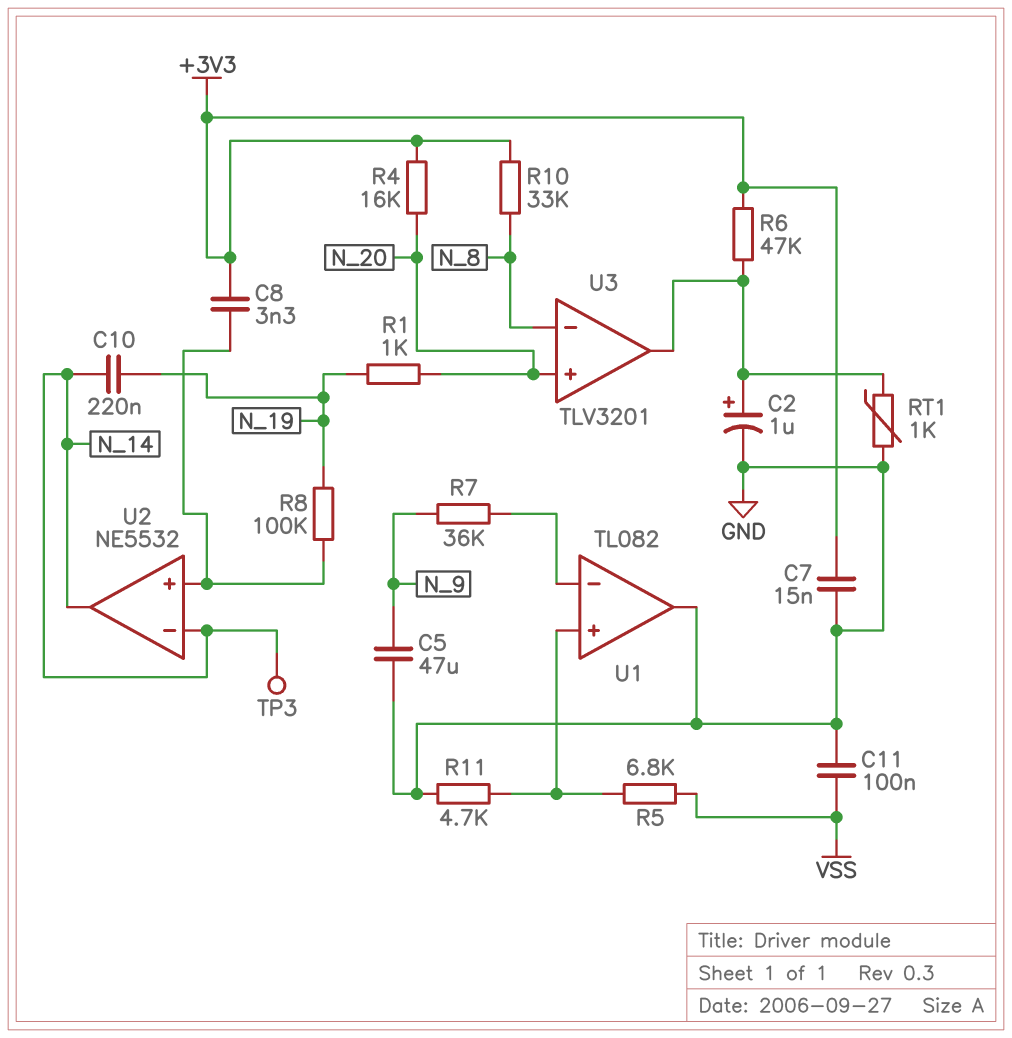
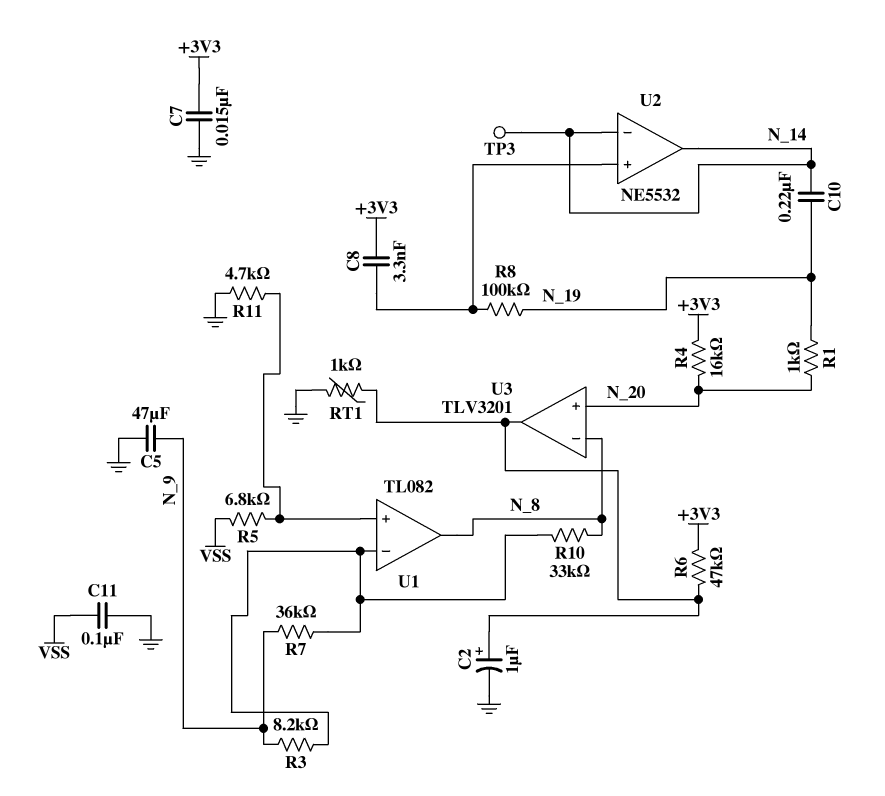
R3: none -> 8.2k (N_9, U1/in-)
R10: 33k (+3V3, N_8) -> 33k (N_8, U1/in-)
U1 pin out: GND -> N_8

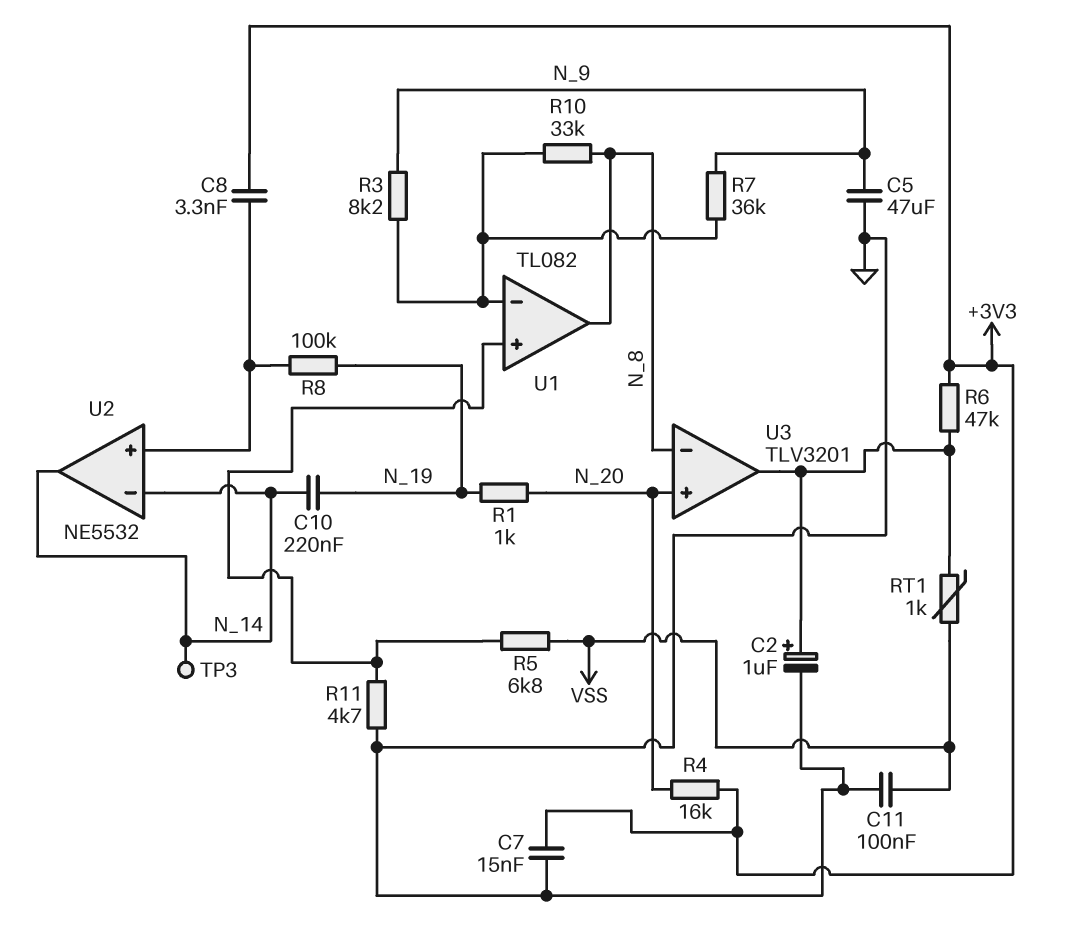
RT1: 1k (GND, U3/out) -> 1k (U3/out, VSS)

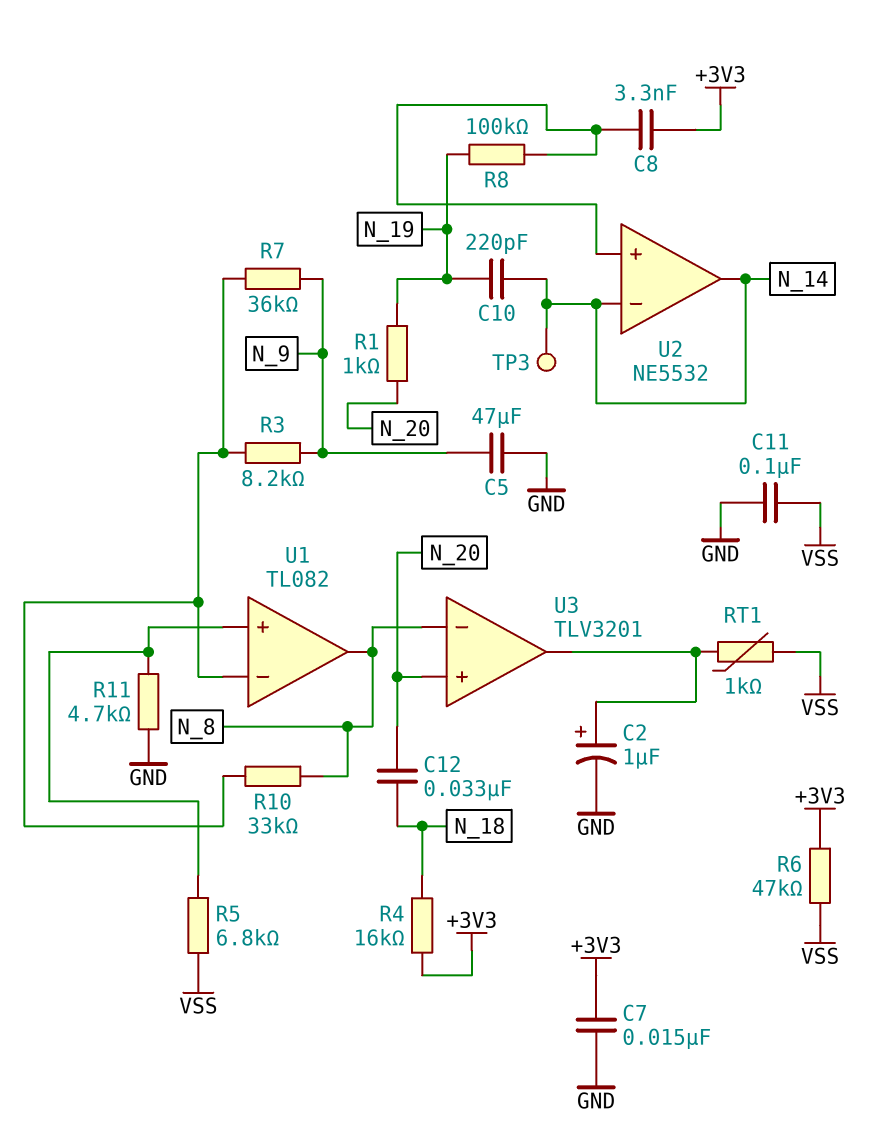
C10: 220nF (N_14, N_19) -> 220pF (N_14, N_19)
C12: none -> 33nF (N_18, N_20)
R4: 16k (+3V3, N_20) -> 16k (+3V3, N_18)
R6: 47k (+3V3, U3/out) -> 47k (+3V3, VSS)

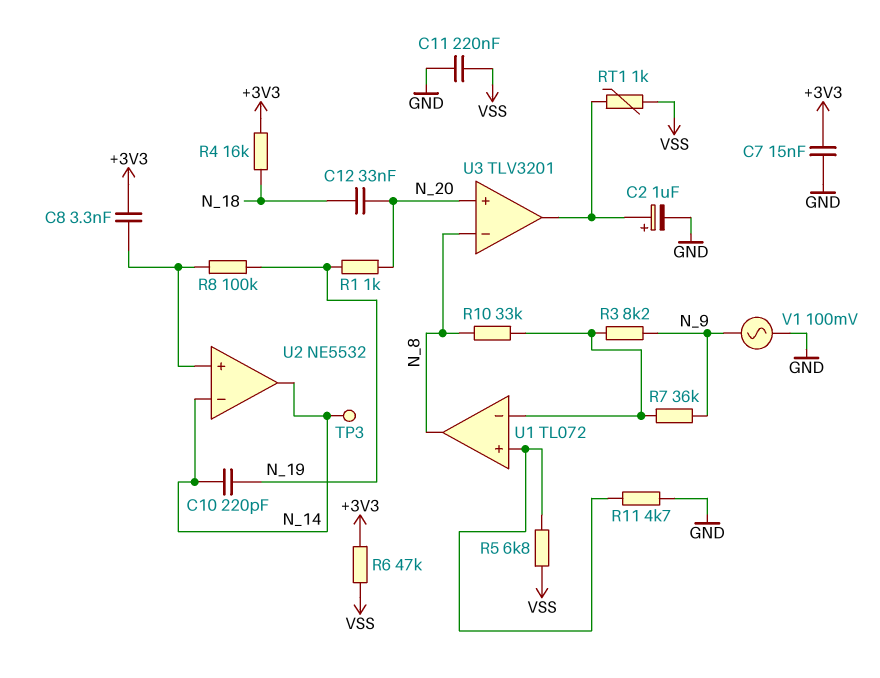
C5: 47uF (GND, N_9) -> none
C11: 100nF (GND, VSS) -> 220nF (GND, VSS)
U1: TL082 -> TL072
V1: none -> AC 100mV (GND, N_9)

